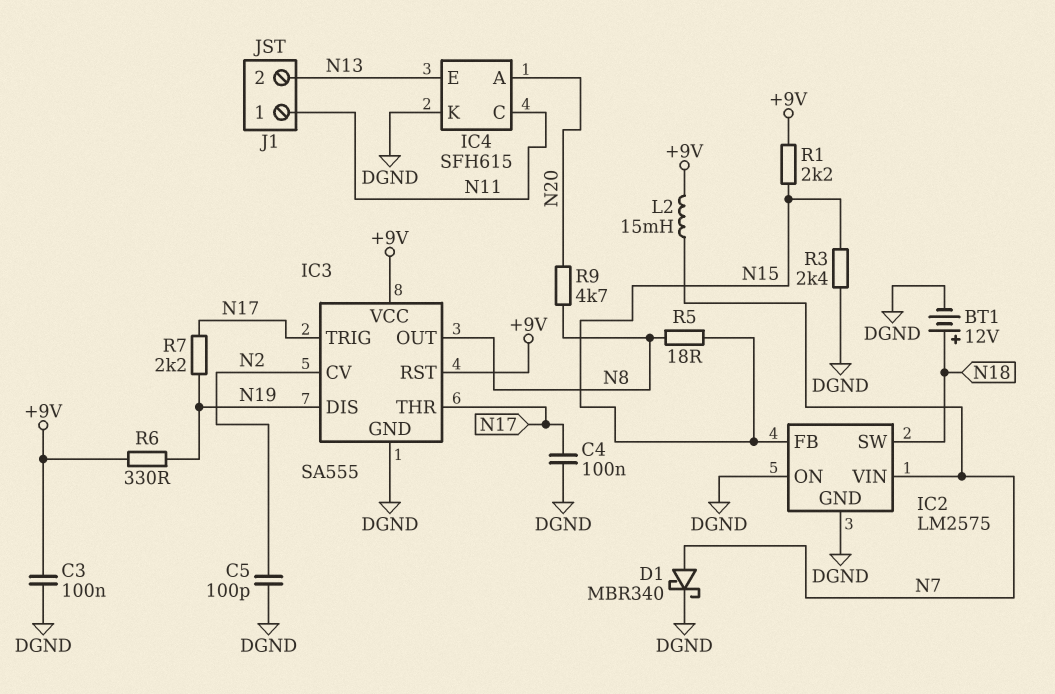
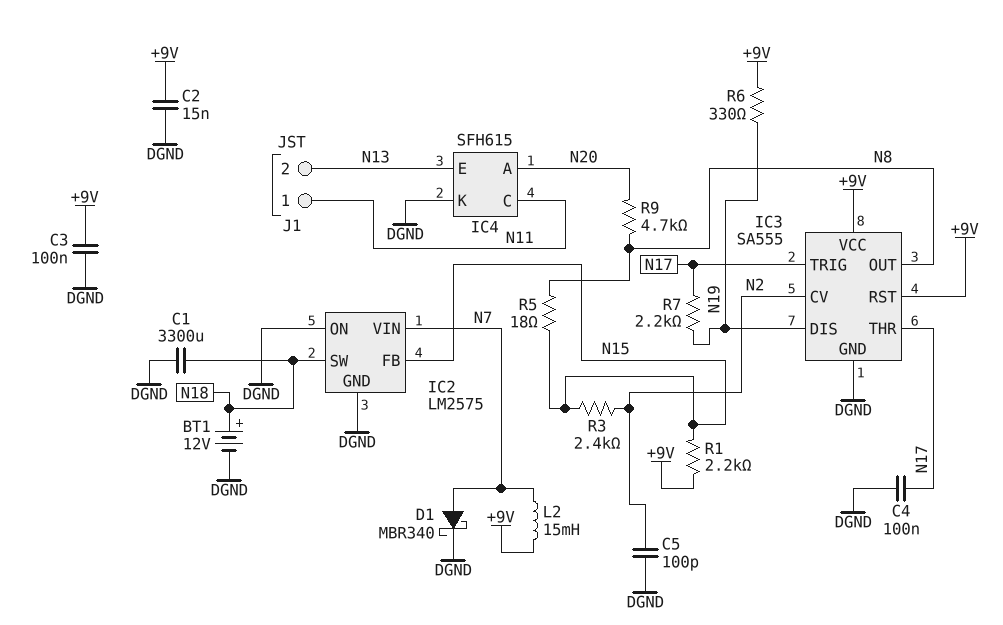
C1: none -> 3300uF (DGND, N18)
C2: none -> 15nF (+9V, DGND)
R3: 2.4k (DGND, N15) -> 2.4k (N2, N15)

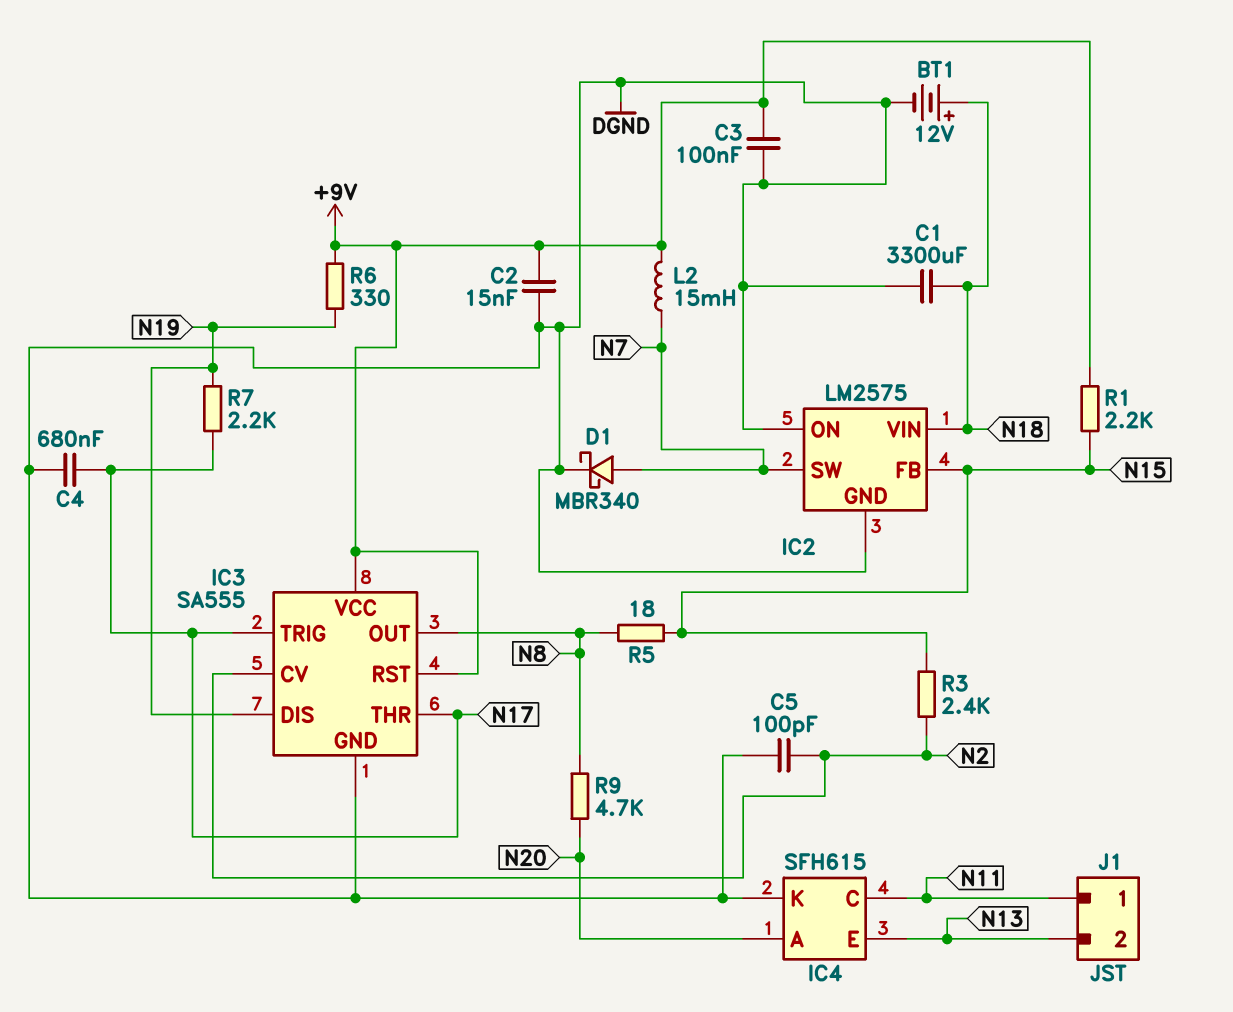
C4: 100nF (DGND, N17) -> 680nF (DGND, N17)
IC2 pin SW: N18 -> N7
IC2 pin VIN: N7 -> N18

